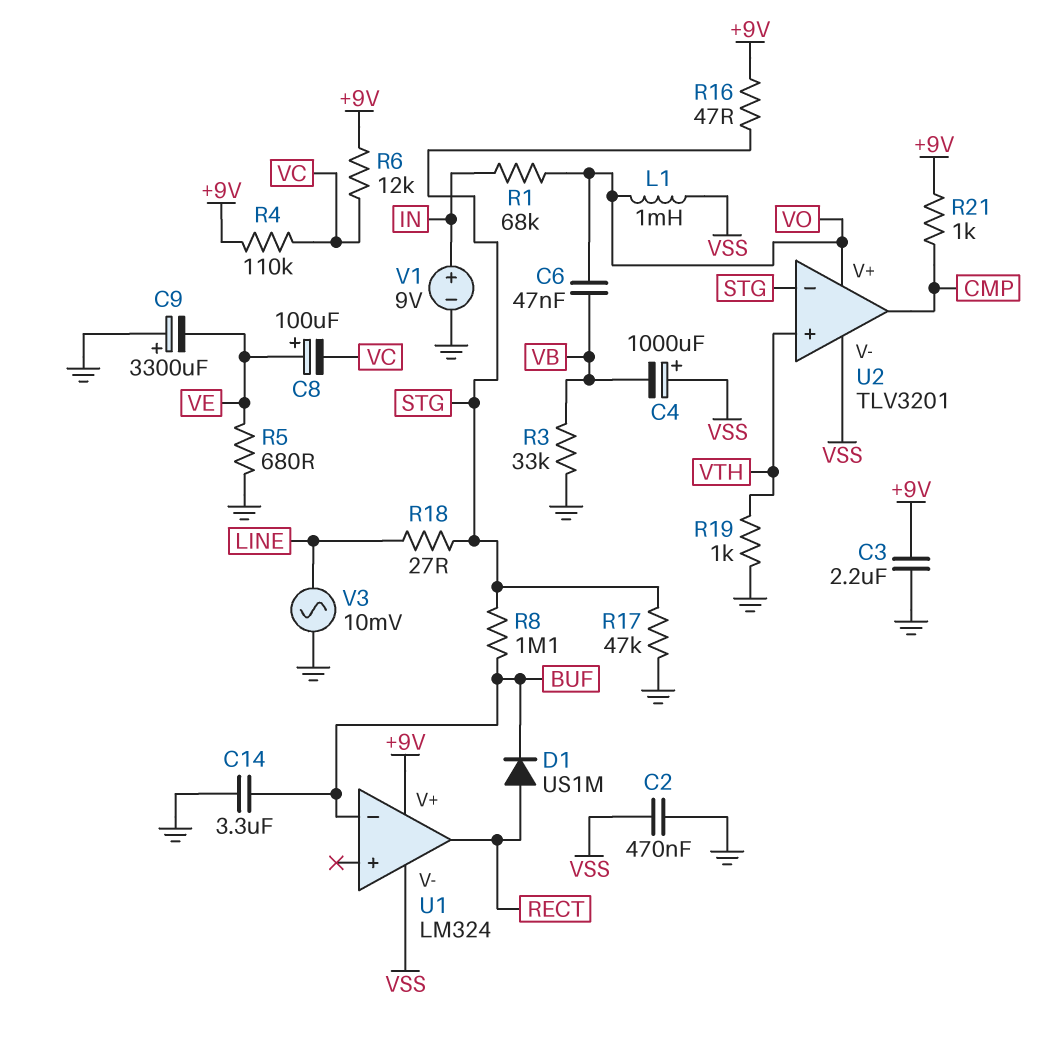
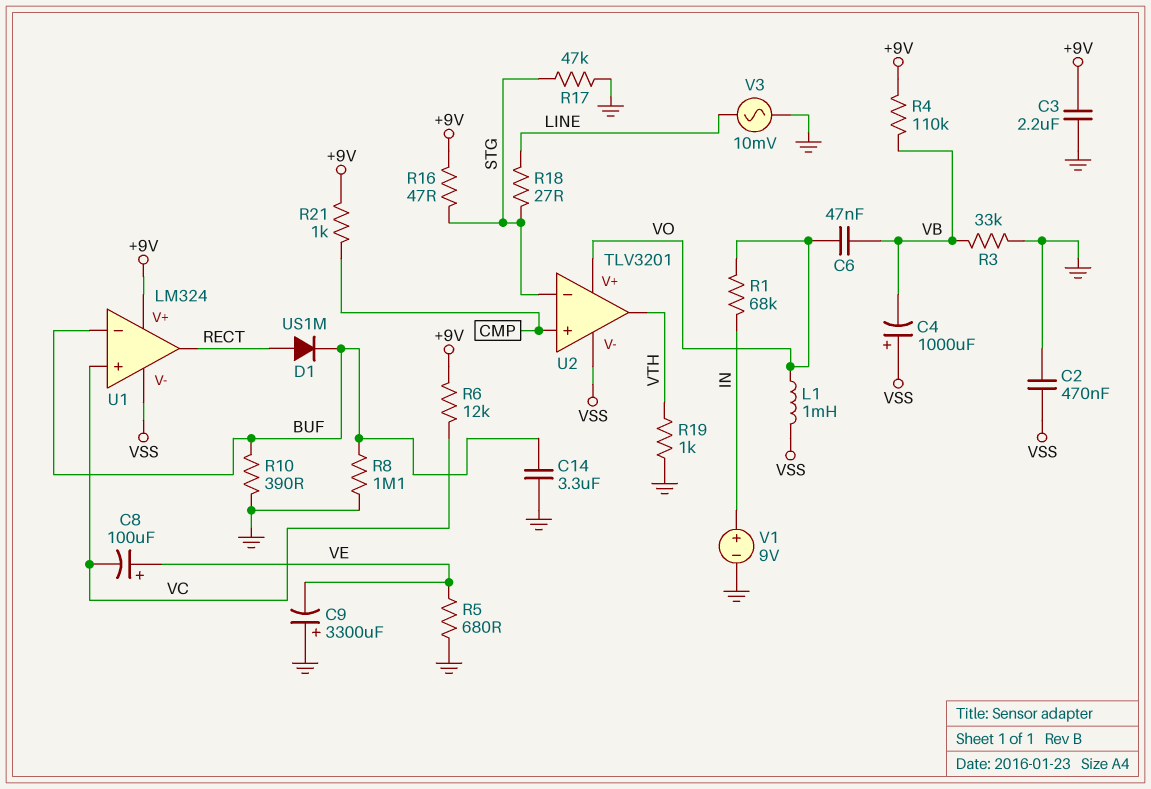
R4: 110k (+9V, VC) -> 110k (+9V, VB)
R8: 1.1M (BUF, STG) -> 1.1M (BUF, GND)
R10: none -> 390 (BUF, GND)
U1 pin in+: none -> VC
U2 pin in+: VTH -> CMP
U2 pin out: CMP -> VTH

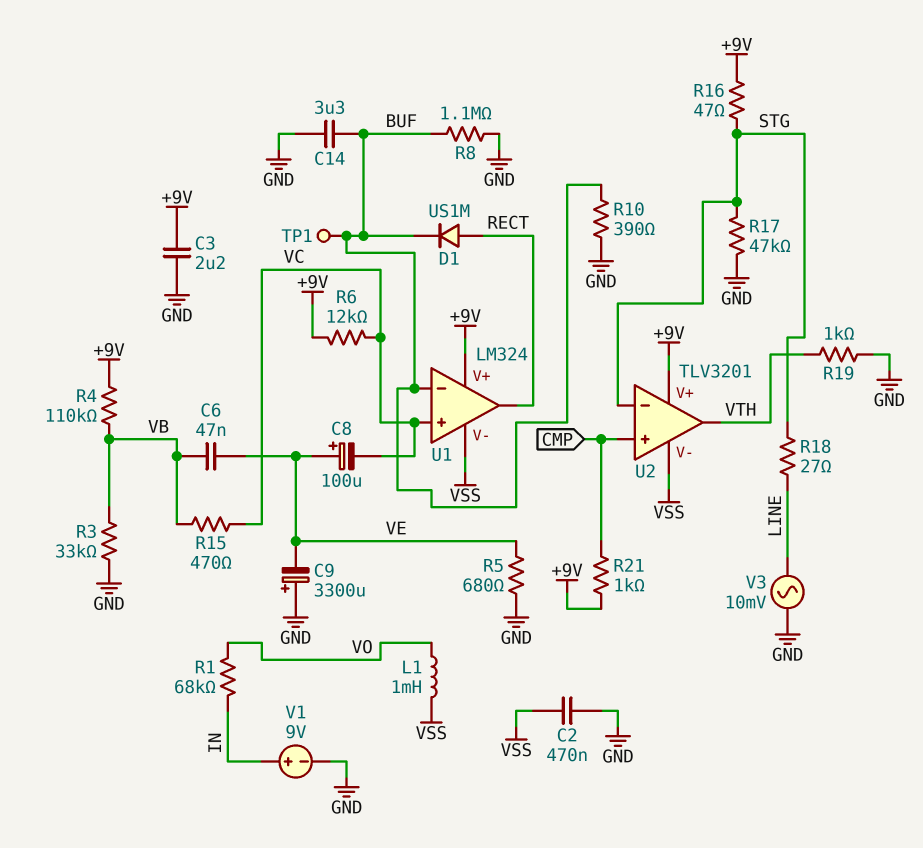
C4: 1000uF (plus VSS, minus VB) -> none
C6: 47nF (VB, VO) -> 47nF (VB, VE)
R15: none -> 470 (VB, VC)
TP1: none -> test point (BUF)
U2 pin V+: VO -> +9V

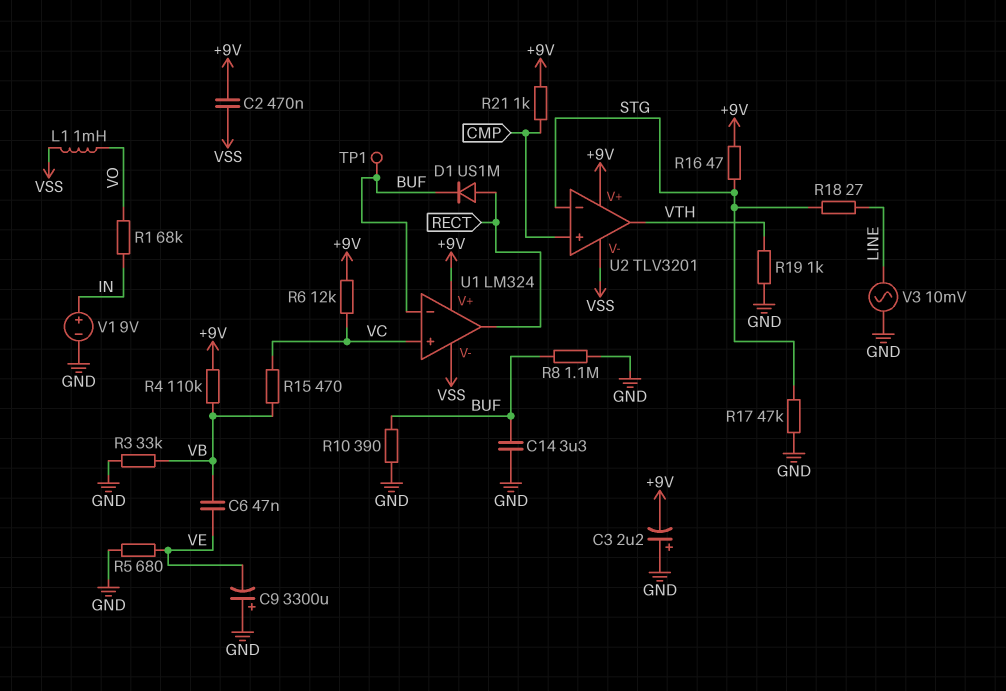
C2: 470nF (GND, VSS) -> 470nF (+9V, VSS)
C3: 2.2uF (+9V, GND) -> 2.2uF (plus GND, minus +9V)
C8: 100uF (plus VE, minus VC) -> none

